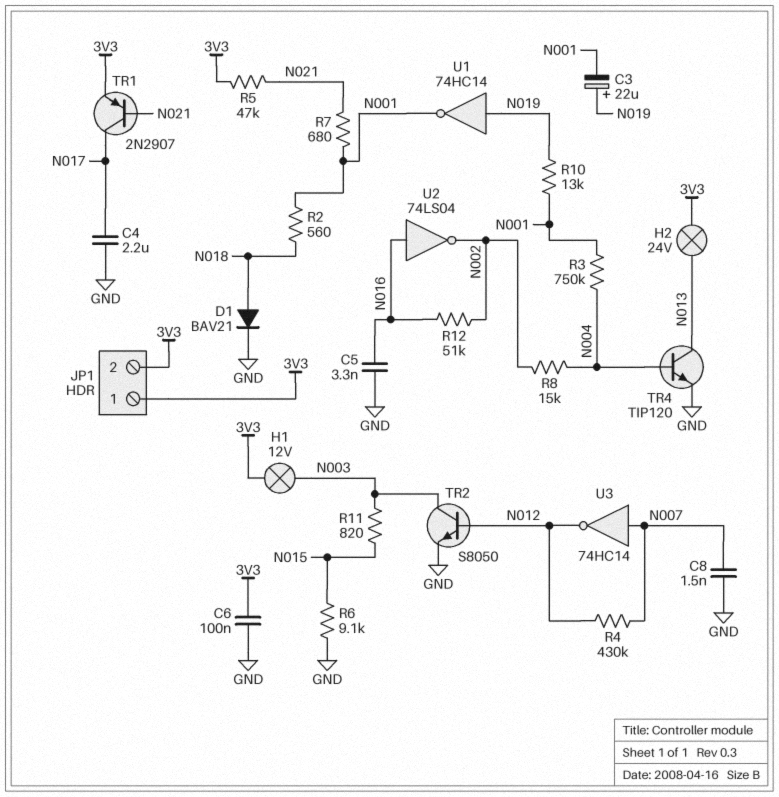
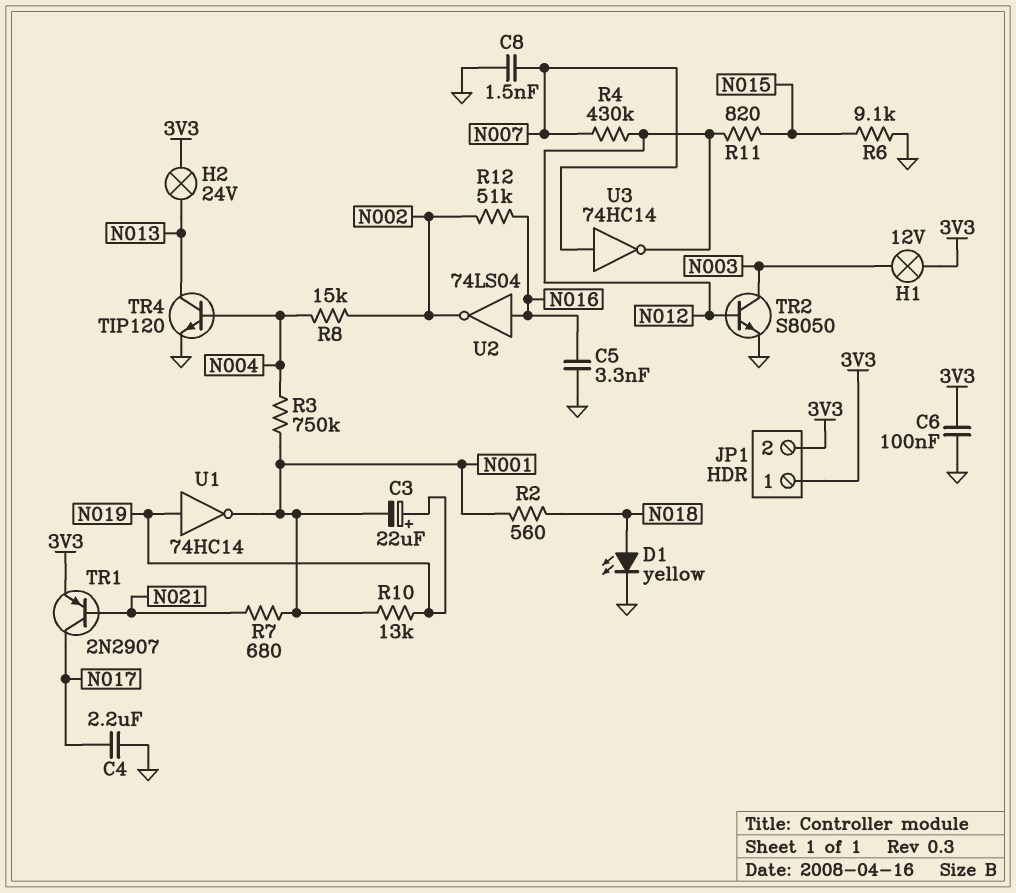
D1: diode BAV21 (A N018, K GND) -> LED yellow (A N018, K GND)
R5: 47k (3V3, N021) -> none
R11: 820 (N003, N015) -> 820 (N012, N015)

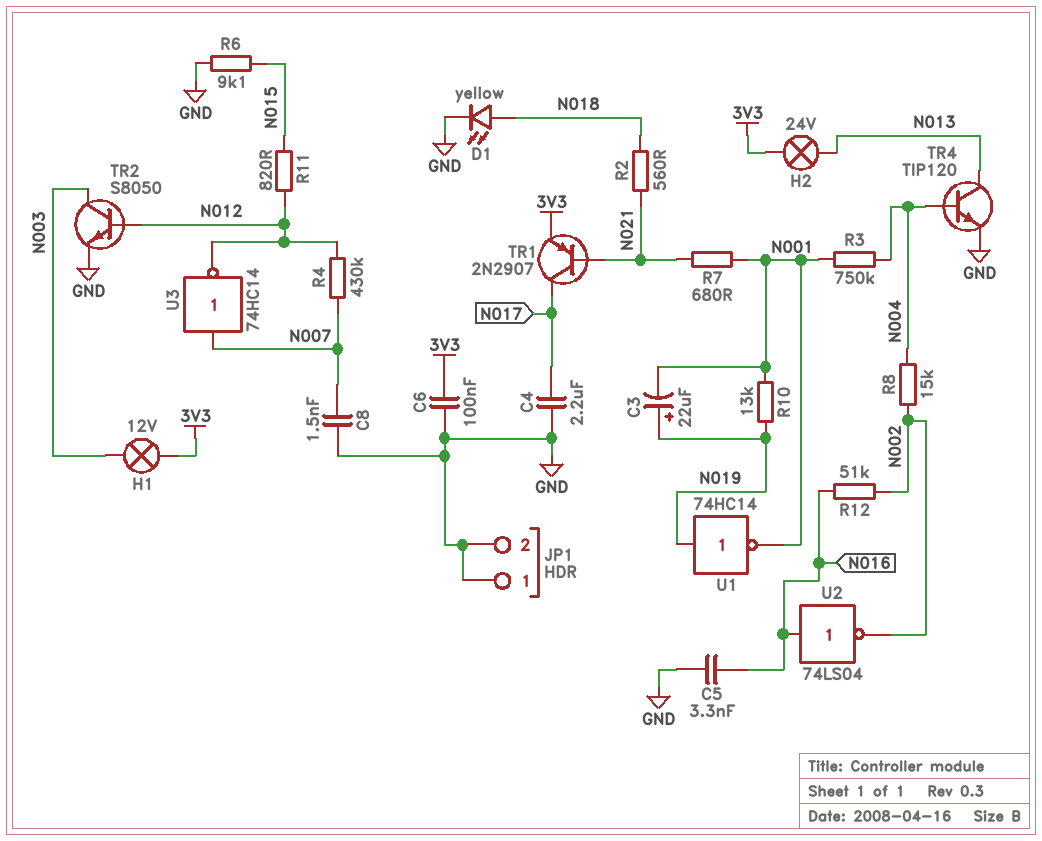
JP1 pin 1: 3V3 -> GND
JP1 pin 2: 3V3 -> GND
R2: 560 (N001, N018) -> 560 (N018, N021)

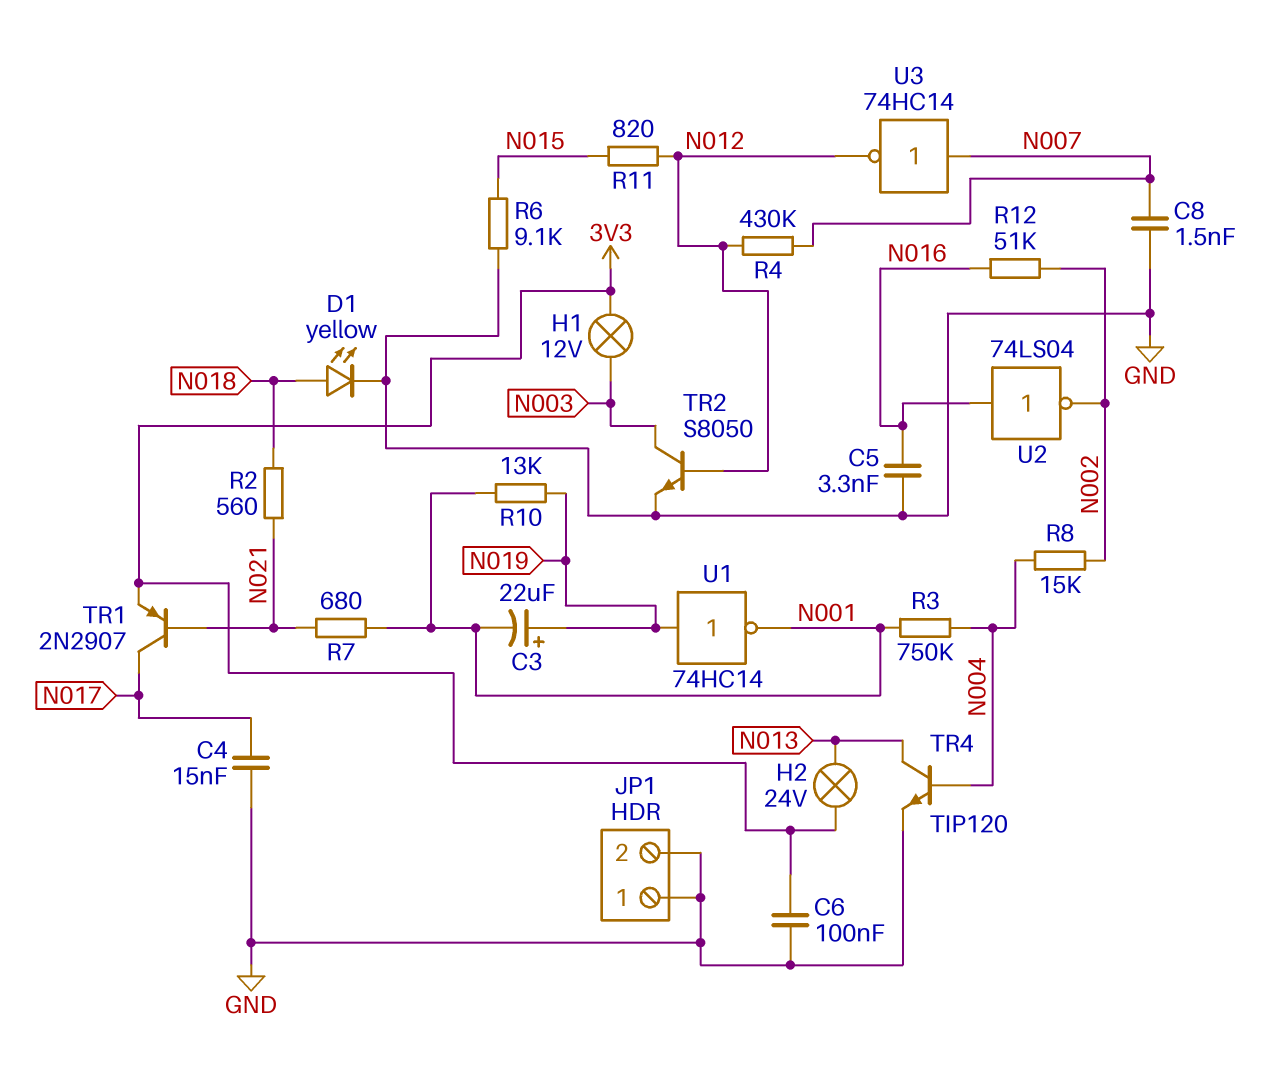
C4: 2.2uF (GND, N017) -> 15nF (GND, N017)

